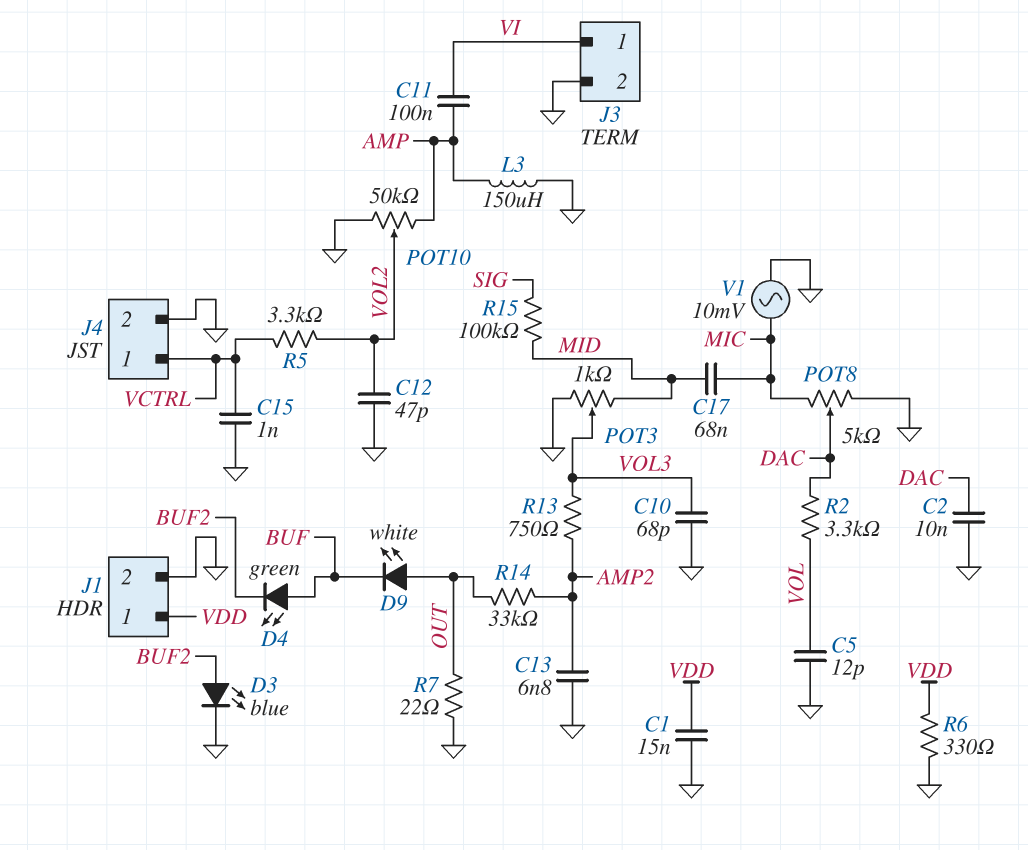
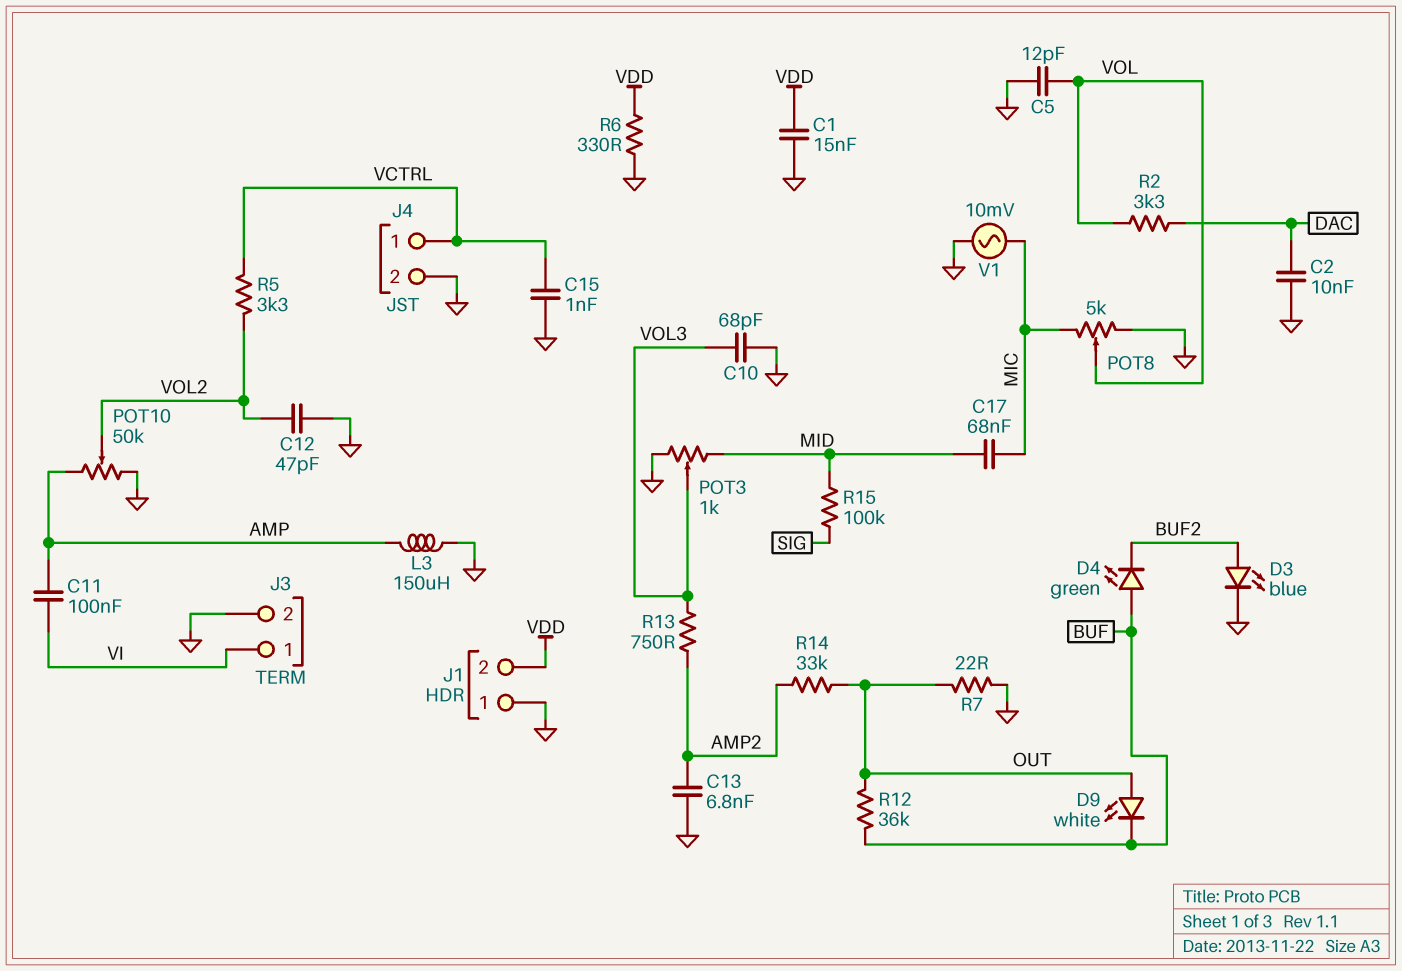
J1 pin 1: VDD -> GND
J1 pin 2: GND -> VDD
POT8: 5k (GND, MIC, wiper DAC) -> 5k (GND, MIC, wiper VOL)
R12: none -> 36k (BUF, OUT)

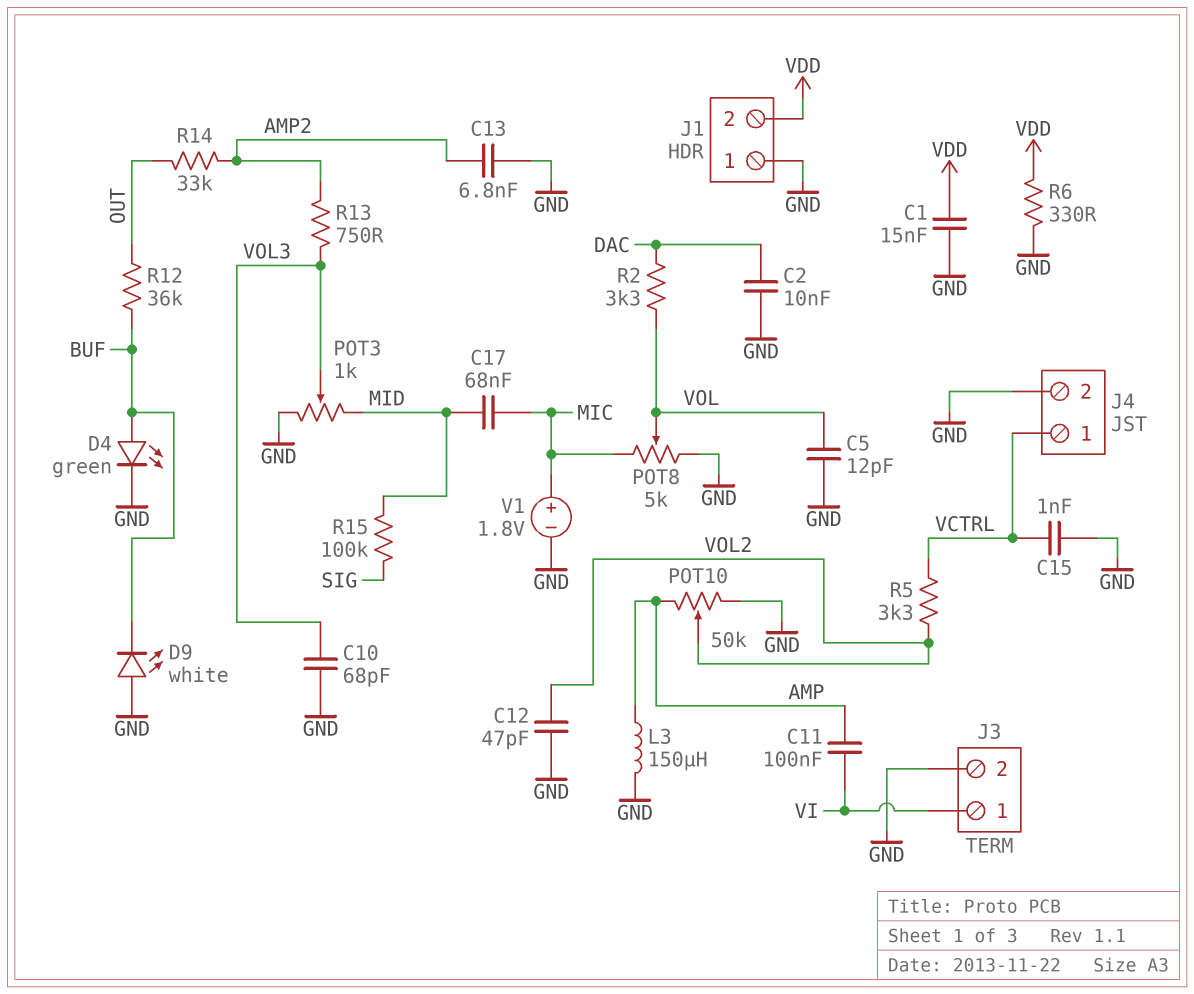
D3: LED blue (A BUF2, K GND) -> none
D4: LED green (A BUF, K BUF2) -> LED green (A BUF, K GND)
D9: LED white (A OUT, K BUF) -> LED white (A GND, K BUF)
R7: 22 (GND, OUT) -> none
V1: AC 10mV (GND, MIC) -> 1.8V (plus MIC, minus GND)

